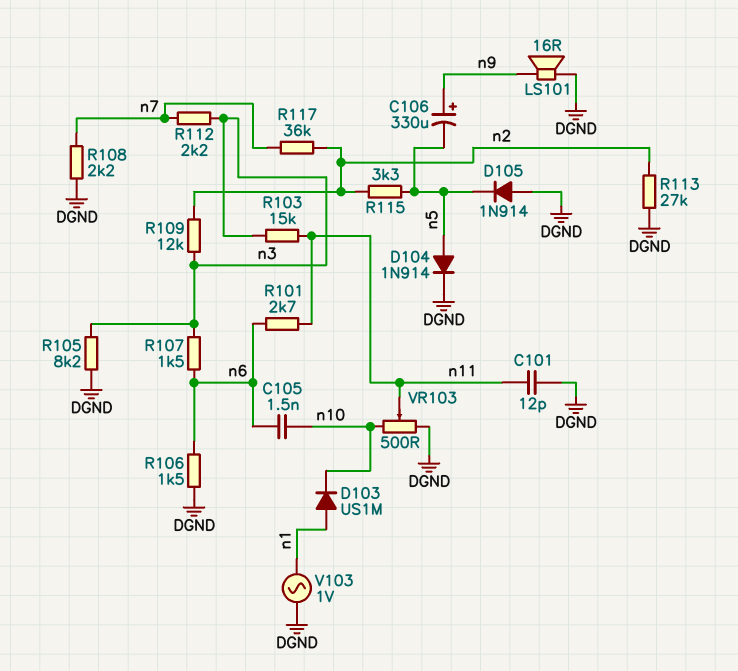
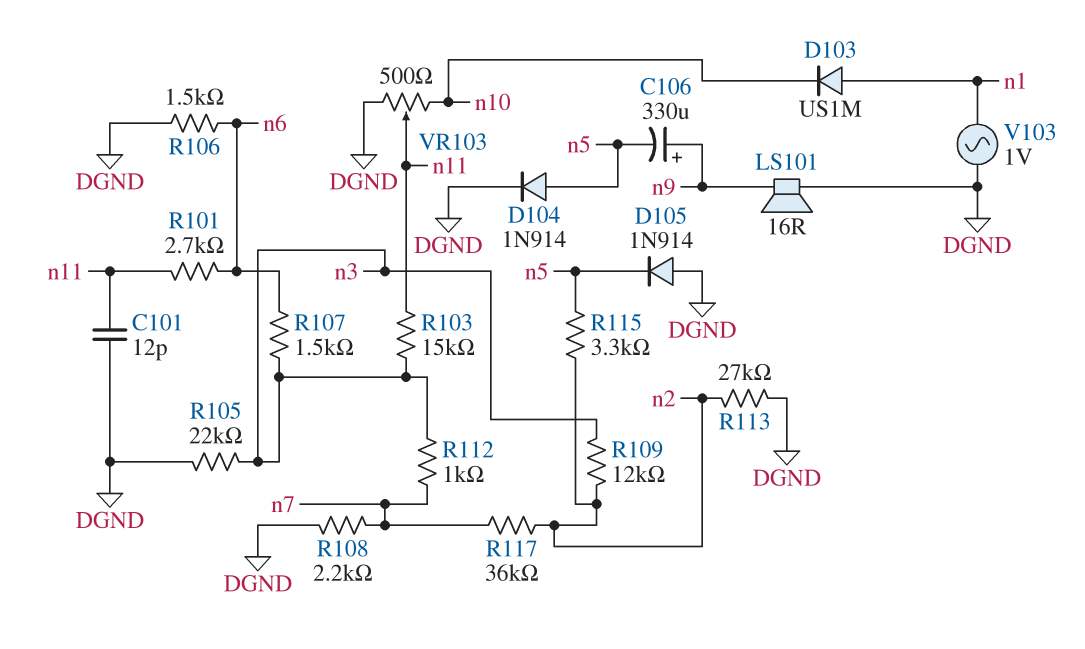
C105: 1.5nF (n6, n10) -> none
R105: 8.2k (DGND, n3) -> 22k (DGND, n3)
R112: 2.2k (n3, n7) -> 1k (n3, n7)

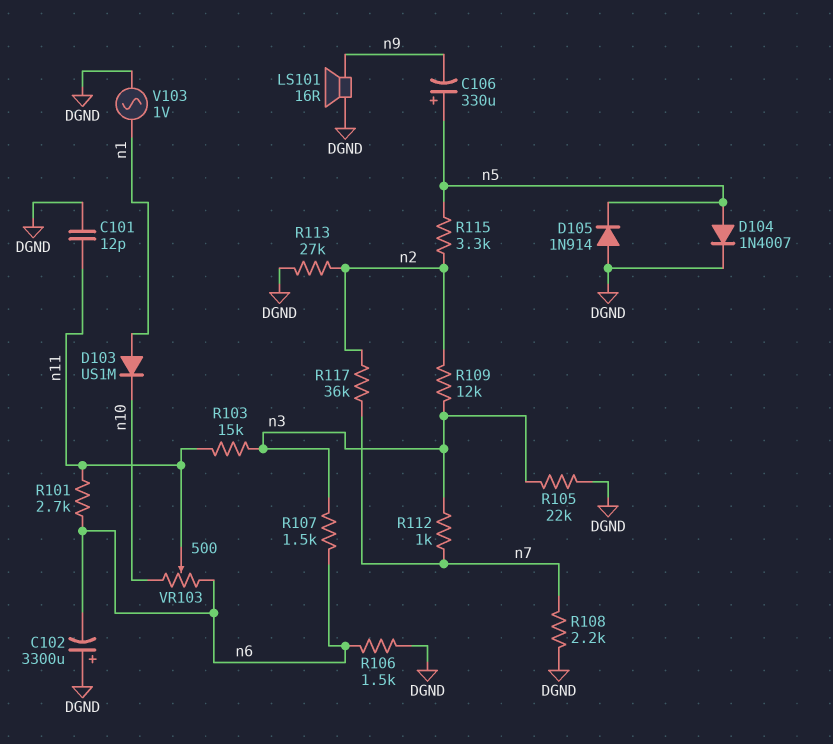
C102: none -> 3300uF (plus DGND, minus n6)
C106: 330uF (plus n9, minus n5) -> 330uF (plus n5, minus n9)
D104: diode 1N914 (A n5, K DGND) -> diode 1N4007 (A n5, K DGND)
VR103: 500 (DGND, n10, wiper n11) -> 500 (n6, n10, wiper n11)

